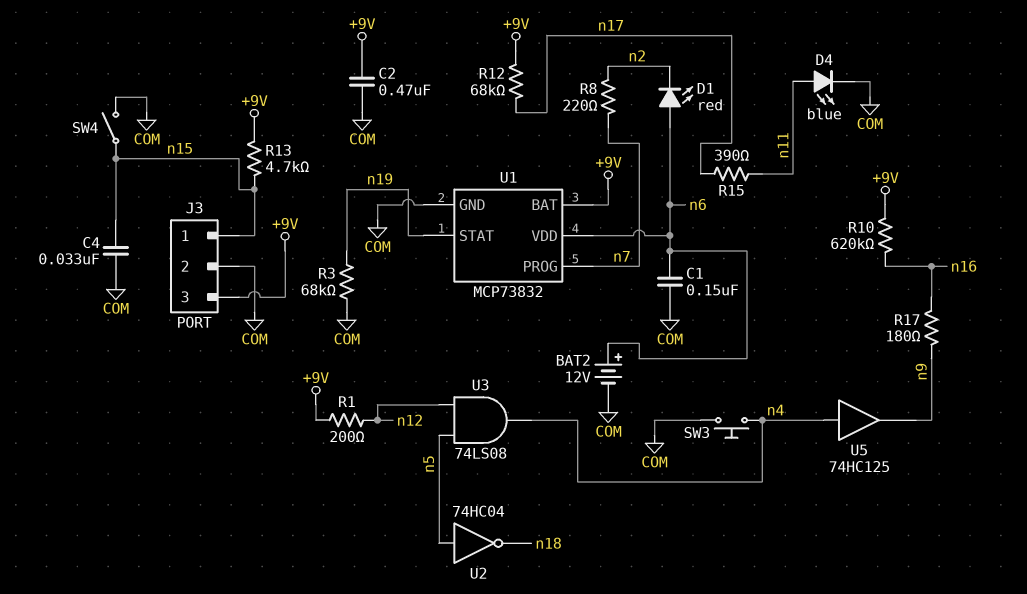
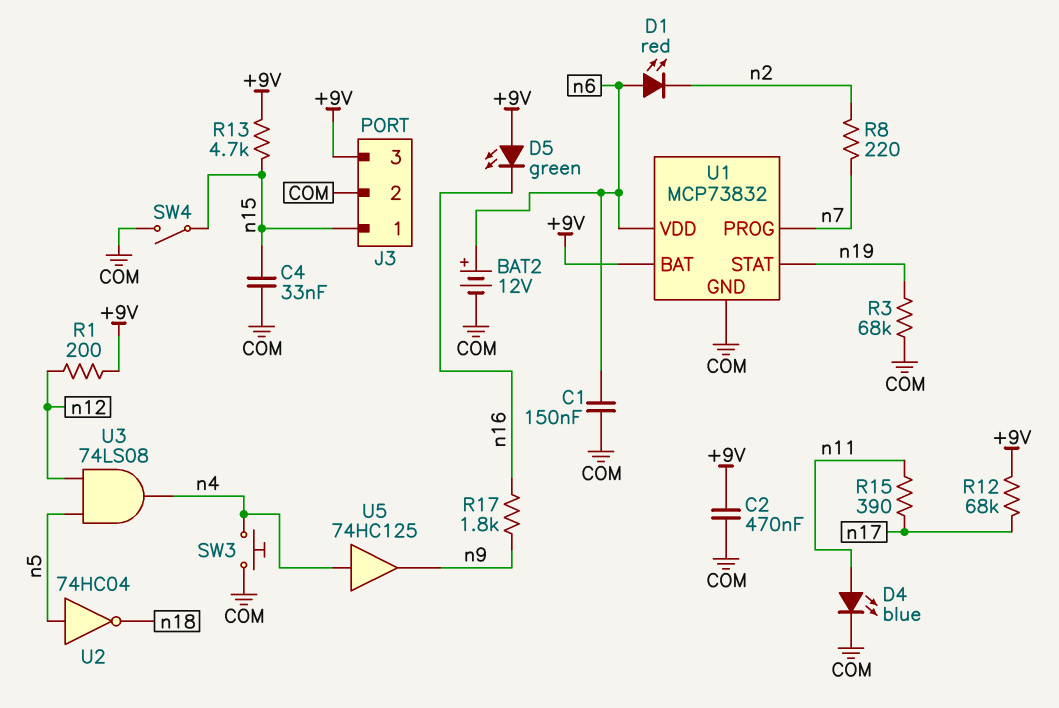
D5: none -> LED green (A +9V, K n16)
R10: 620k (+9V, n16) -> none
R17: 180 (n9, n16) -> 1.8k (n9, n16)

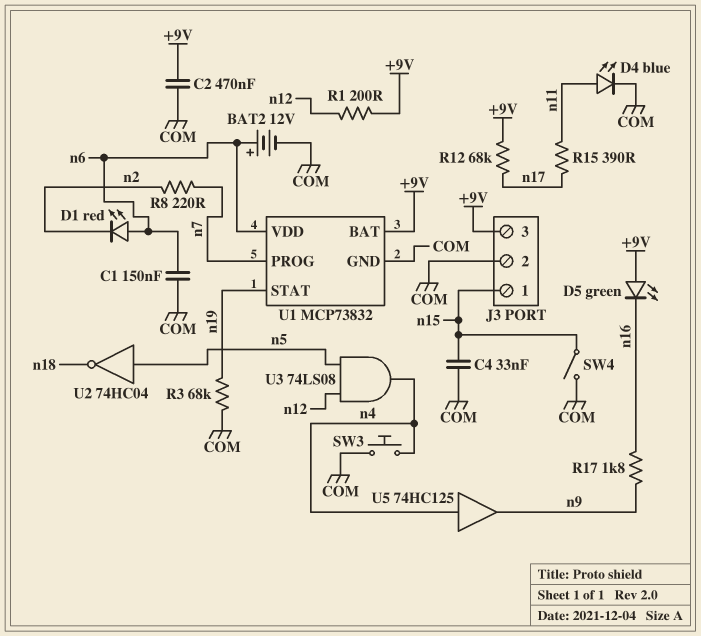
R13: 4.7k (+9V, n15) -> none

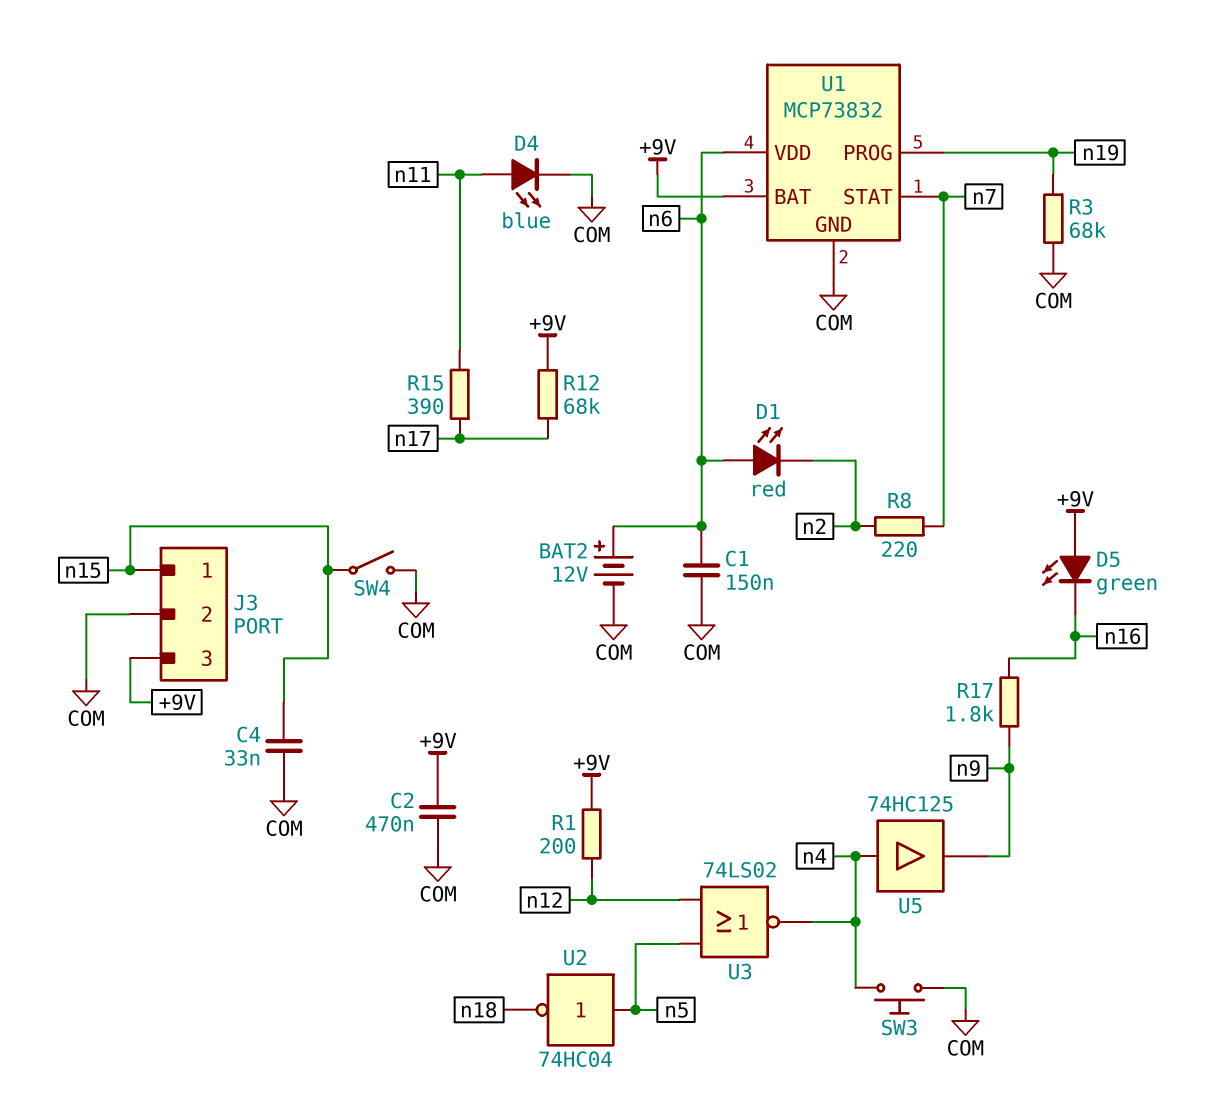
U1 pin PROG: n7 -> n19
U1 pin STAT: n19 -> n7
U3: AND 74LS08 (in n5, in n12, out n4) -> NOR 74LS02 (in n5, in n12, out n4)

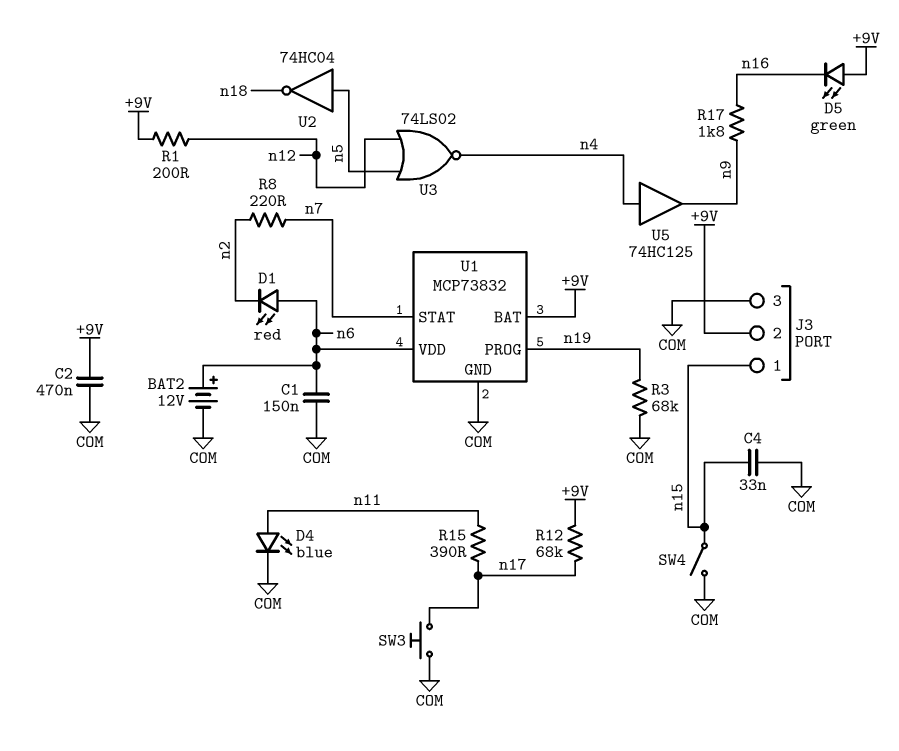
J3 pin 2: COM -> +9V
J3 pin 3: +9V -> COM
SW3: button (COM, n4) -> button (COM, n17)

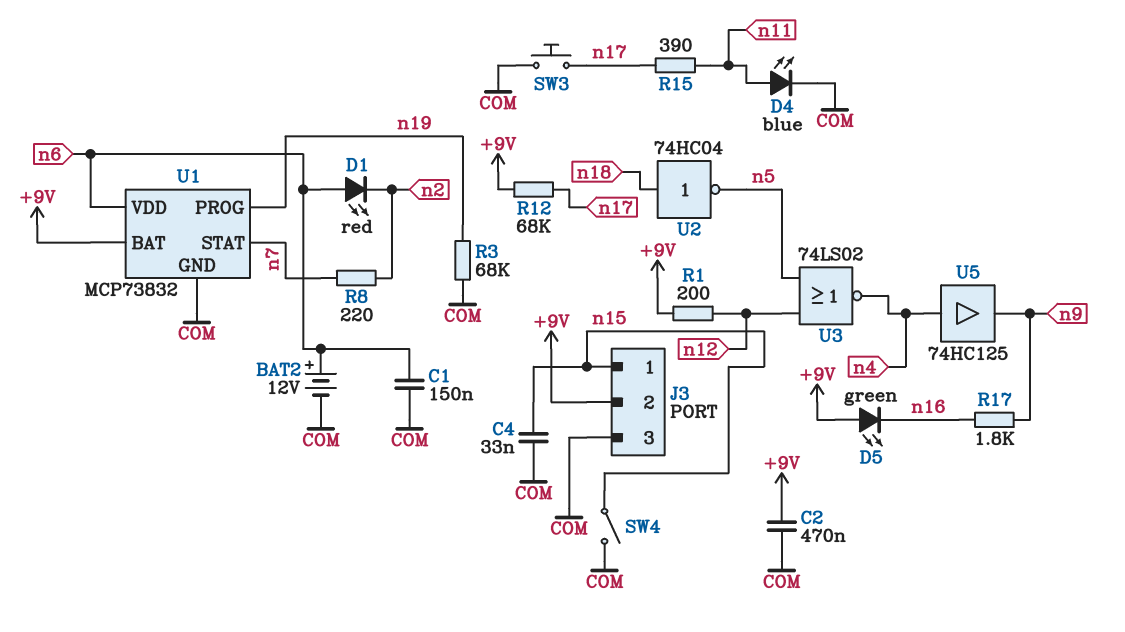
U2: NOT 74HC04 (in n5, out n18) -> NOT 74HC04 (in n18, out n5)

